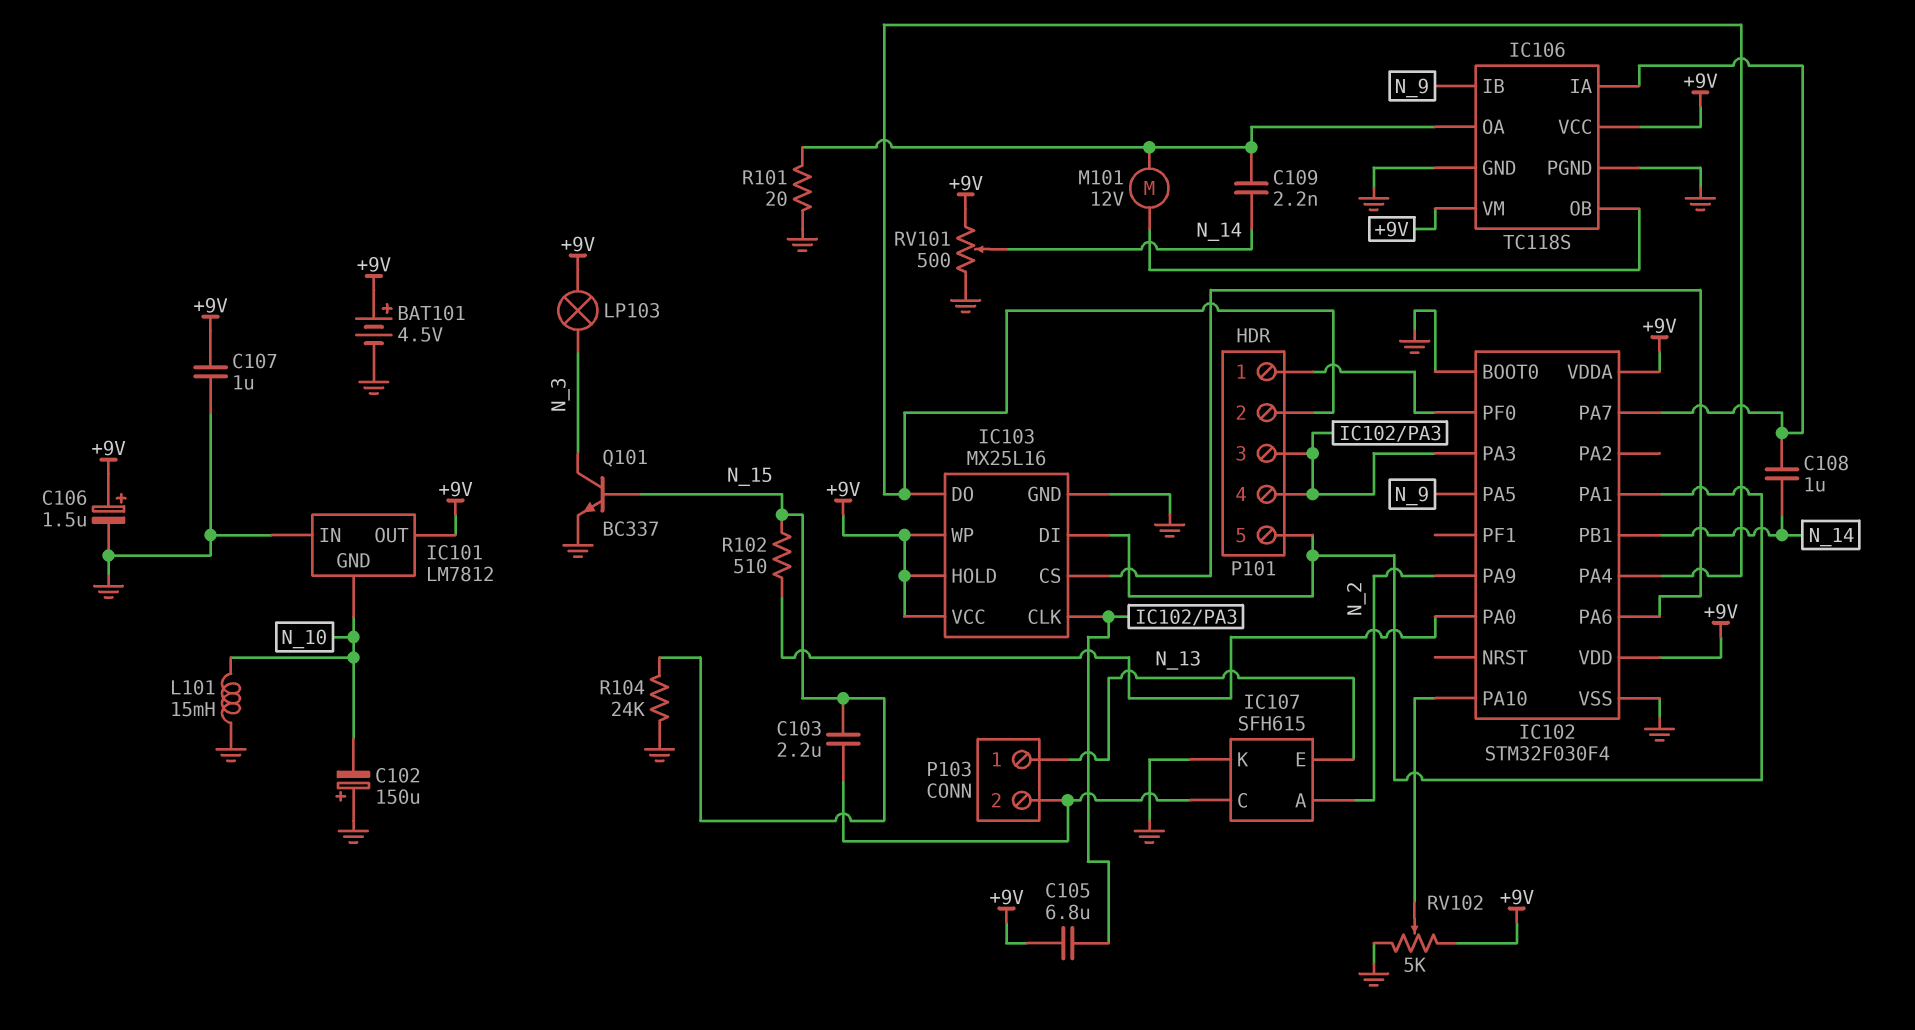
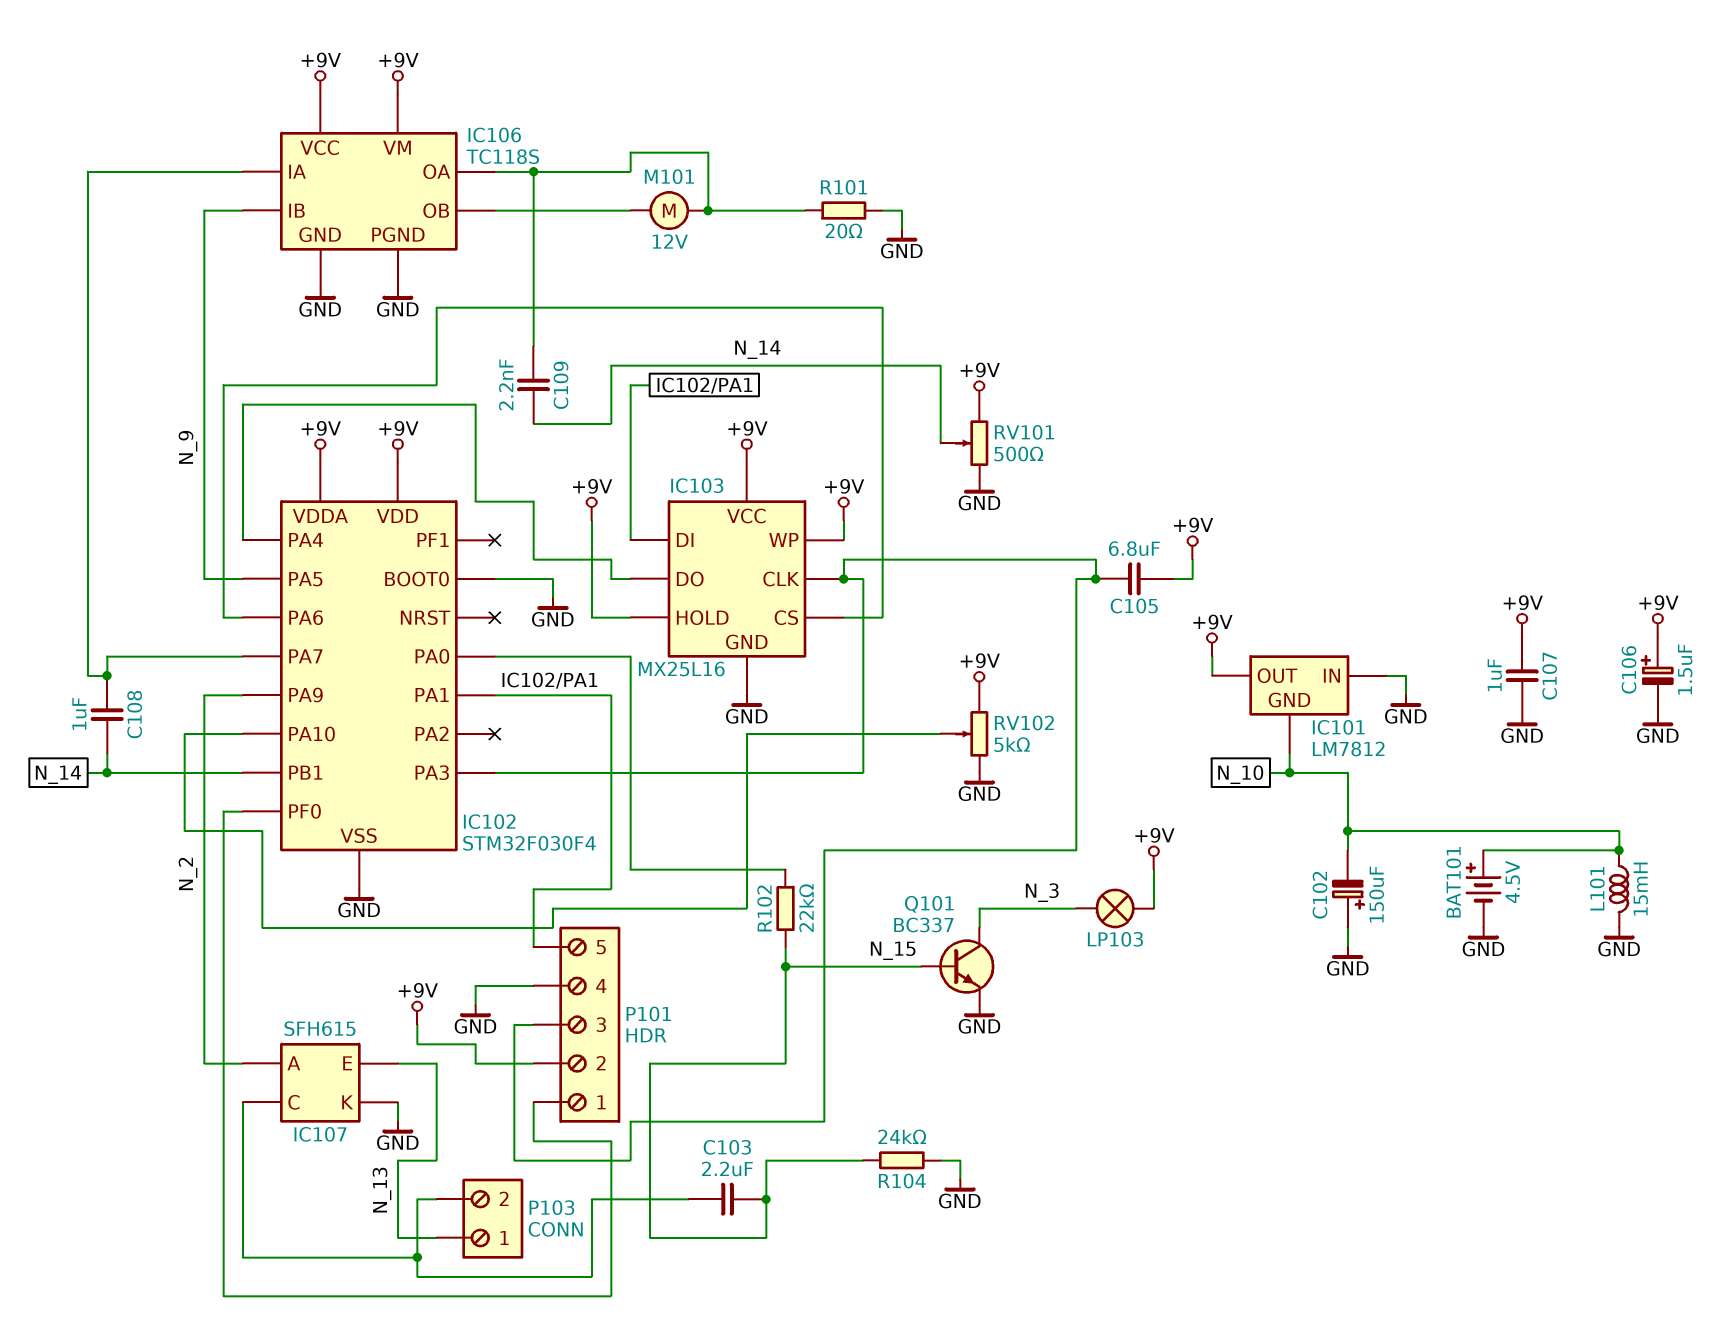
BAT101: 4.5V (plus +9V, minus GND) -> 4.5V (plus N_10, minus GND)
P101 pin 2: IC102/PA4 -> +9V
P101 pin 4: IC102/PA3 -> GND
R102: 510 (IC102/PA0, N_15) -> 22k (IC102/PA0, N_15)

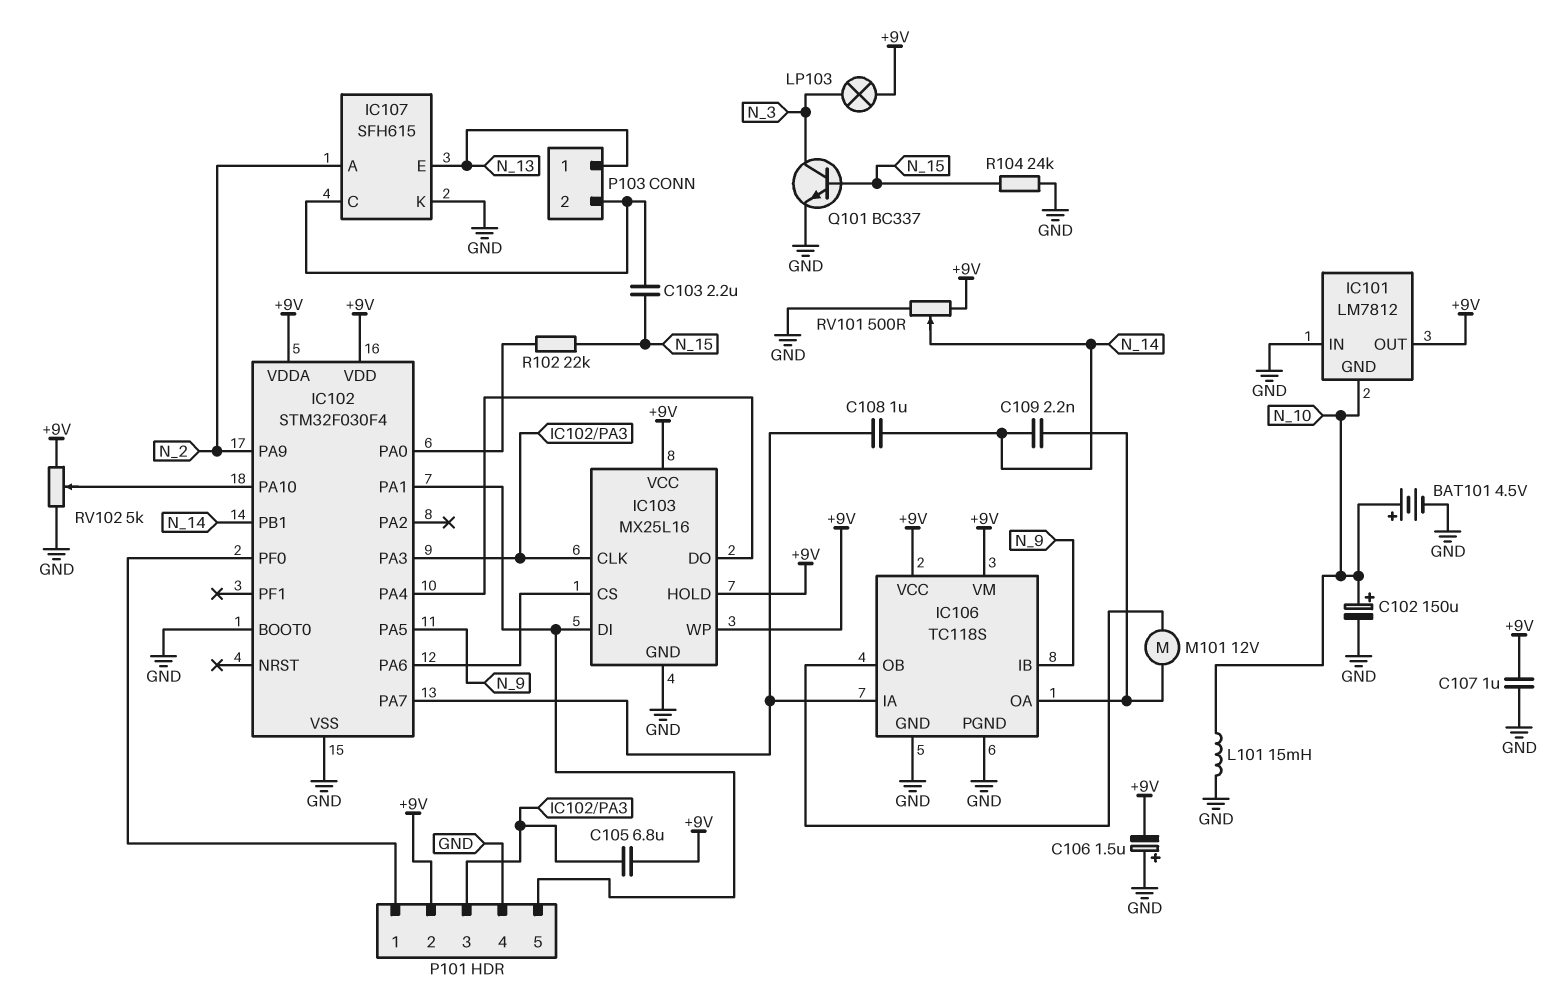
C102: 150uF (plus GND, minus N_10) -> 150uF (plus N_10, minus GND)
C106: 1.5uF (plus +9V, minus GND) -> 1.5uF (plus GND, minus +9V)
R101: 20 (GND, IC106/OA) -> none

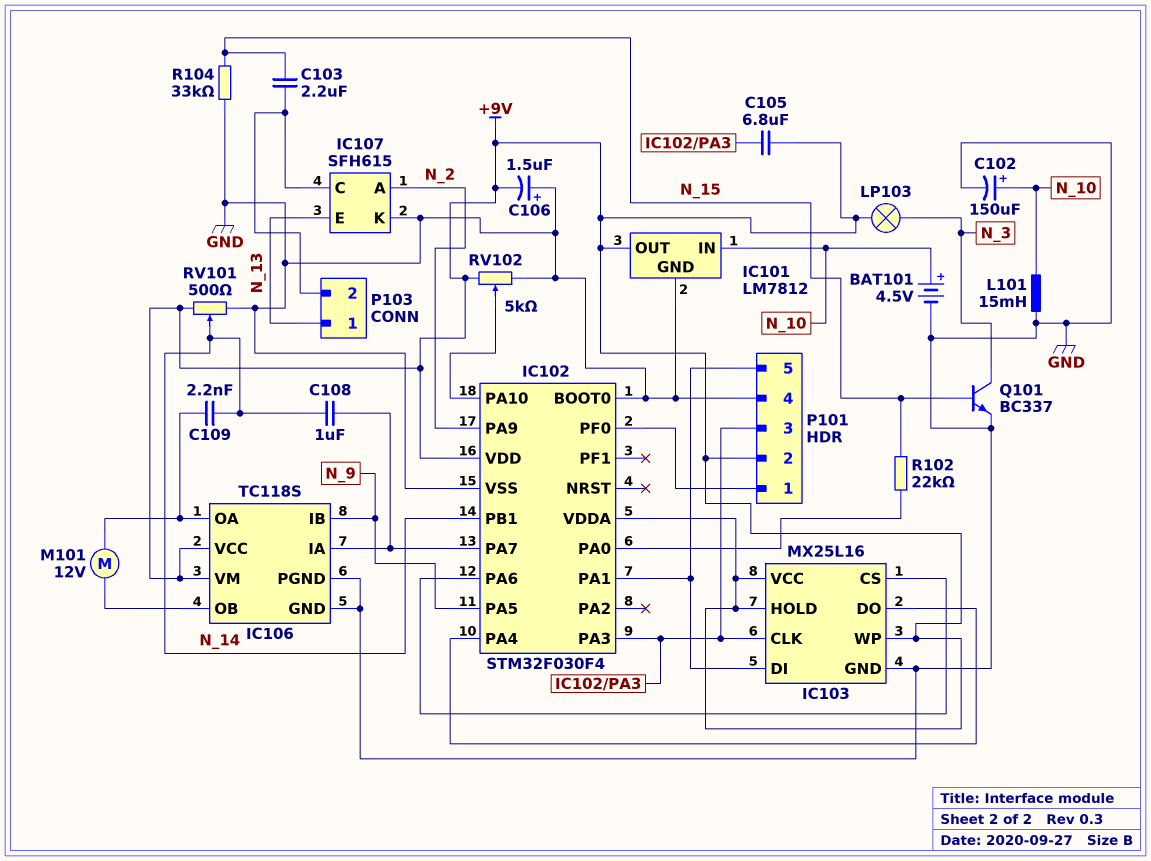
C107: 1uF (+9V, GND) -> none
IC101 pin GND: N_10 -> GND
IC101 pin IN: GND -> N_10
R104: 24k (GND, N_15) -> 33k (GND, N_15)

